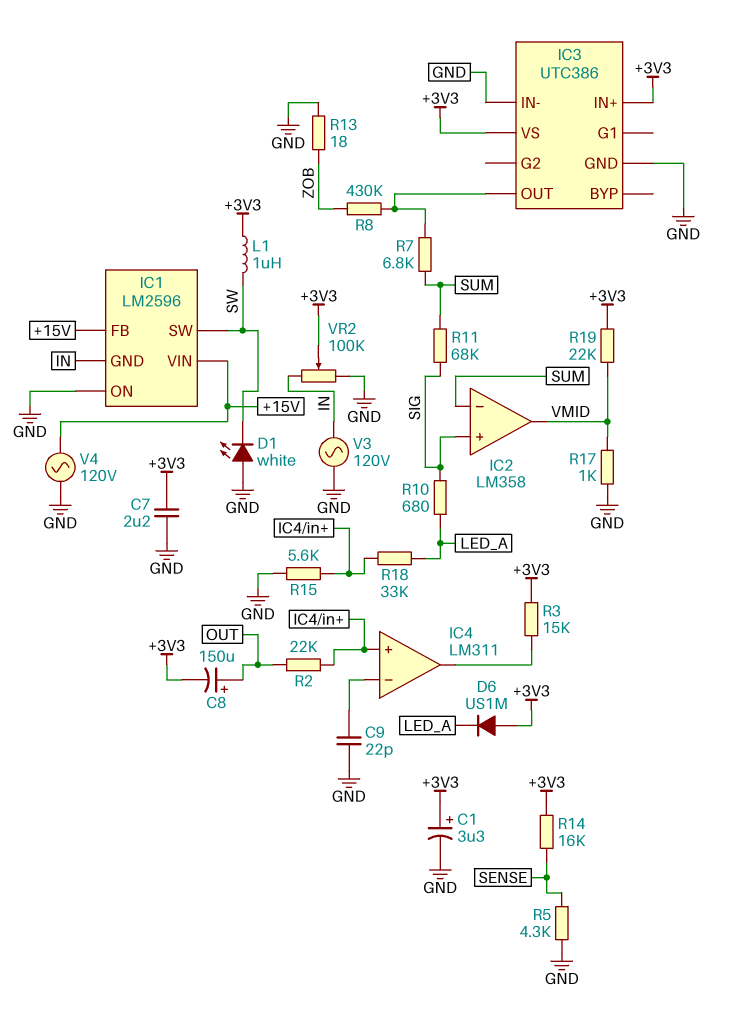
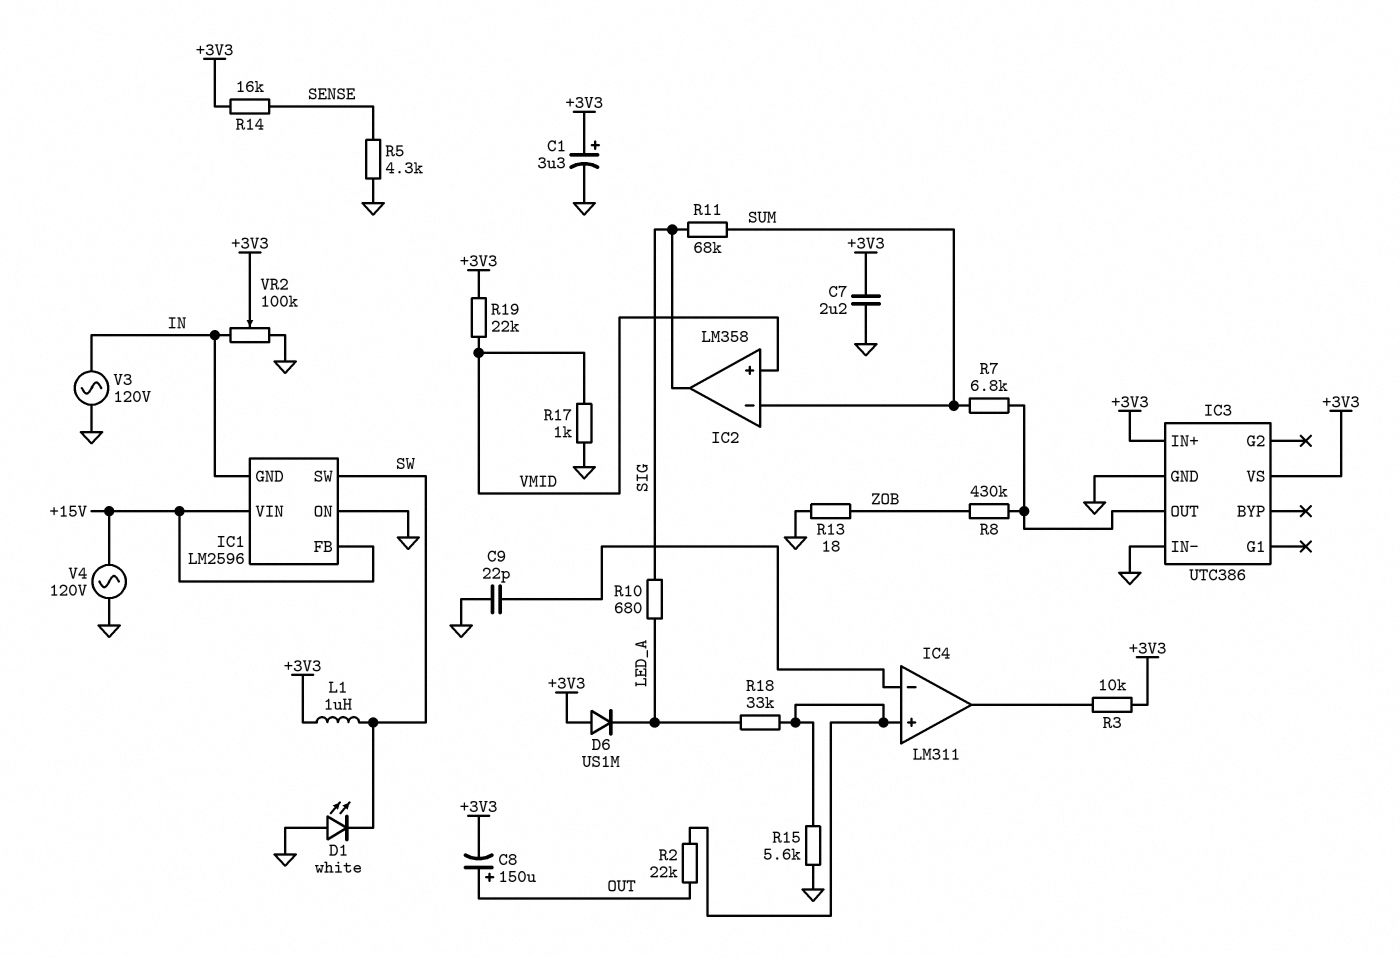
IC2 pin in+: SIG -> VMID
IC2 pin out: VMID -> SIG
R3: 15k (+3V3, IC4/out) -> 10k (+3V3, IC4/out)

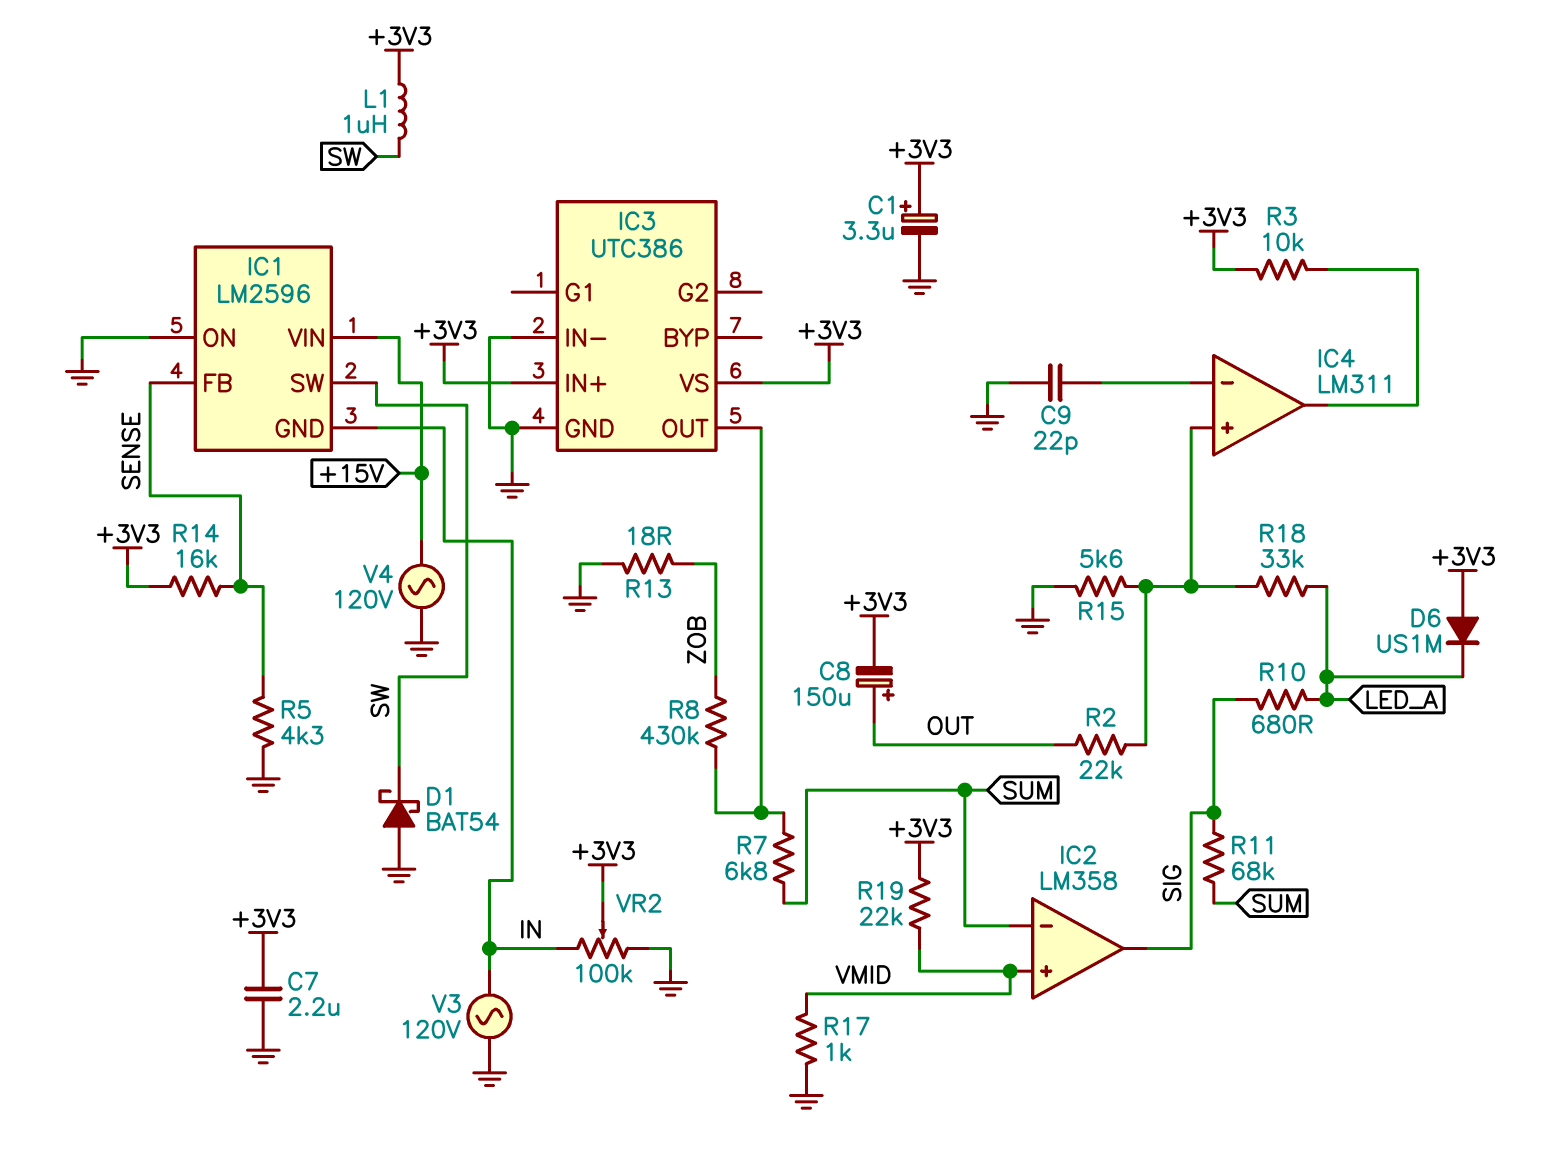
D1: LED white (A GND, K SW) -> schottky BAT54 (A GND, K SW)
IC1 pin FB: +15V -> SENSE

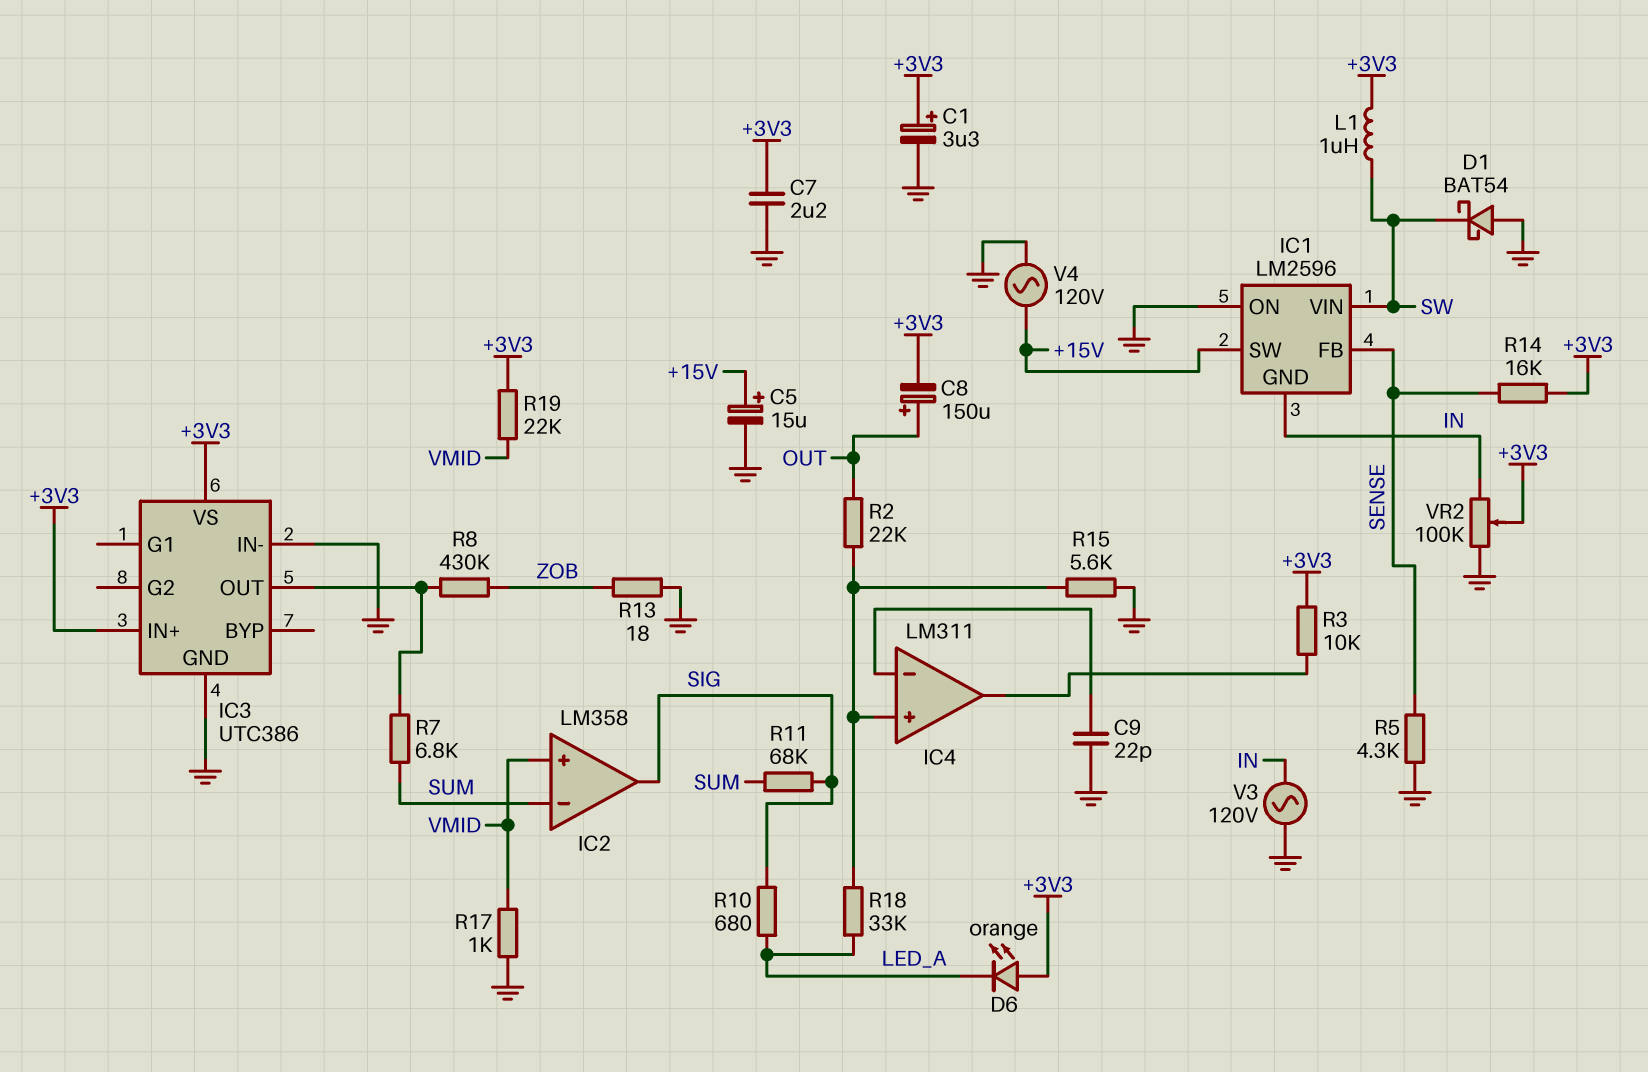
C5: none -> 15uF (plus +15V, minus GND)
D6: diode US1M (A +3V3, K LED_A) -> LED orange (A +3V3, K LED_A)
IC1 pin SW: SW -> +15V
IC1 pin VIN: +15V -> SW

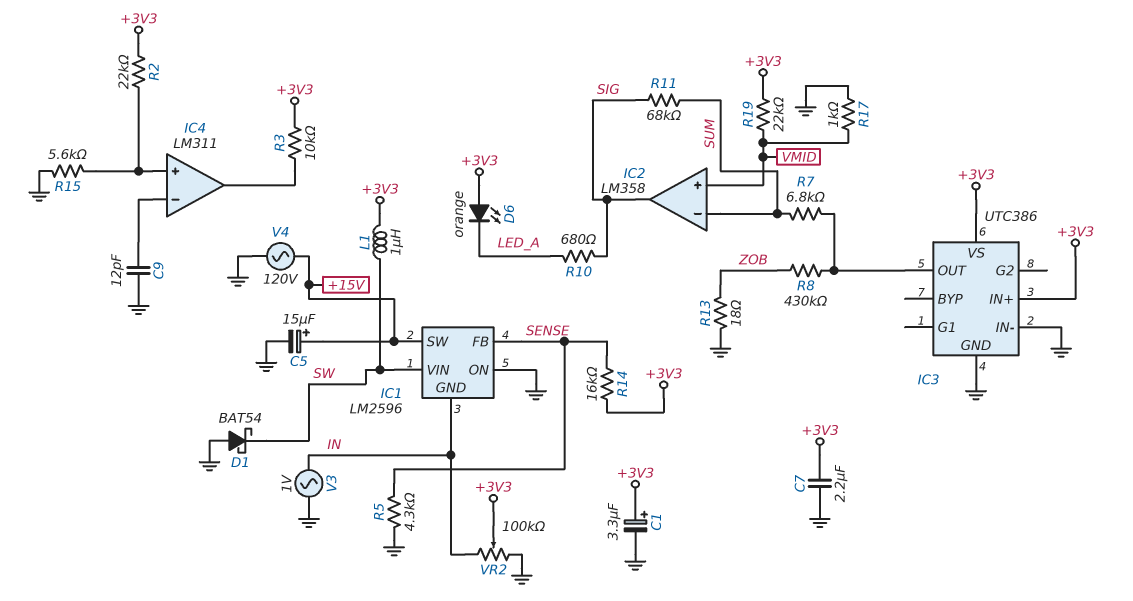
C8: 150uF (plus OUT, minus +3V3) -> none
C9: 22pF (GND, IC4/in-) -> 12pF (GND, IC4/in-)
R2: 22k (IC4/in+, OUT) -> 22k (+3V3, IC4/in+)
R18: 33k (IC4/in+, LED_A) -> none
V3: AC 120V (GND, IN) -> AC 1V (GND, IN)

